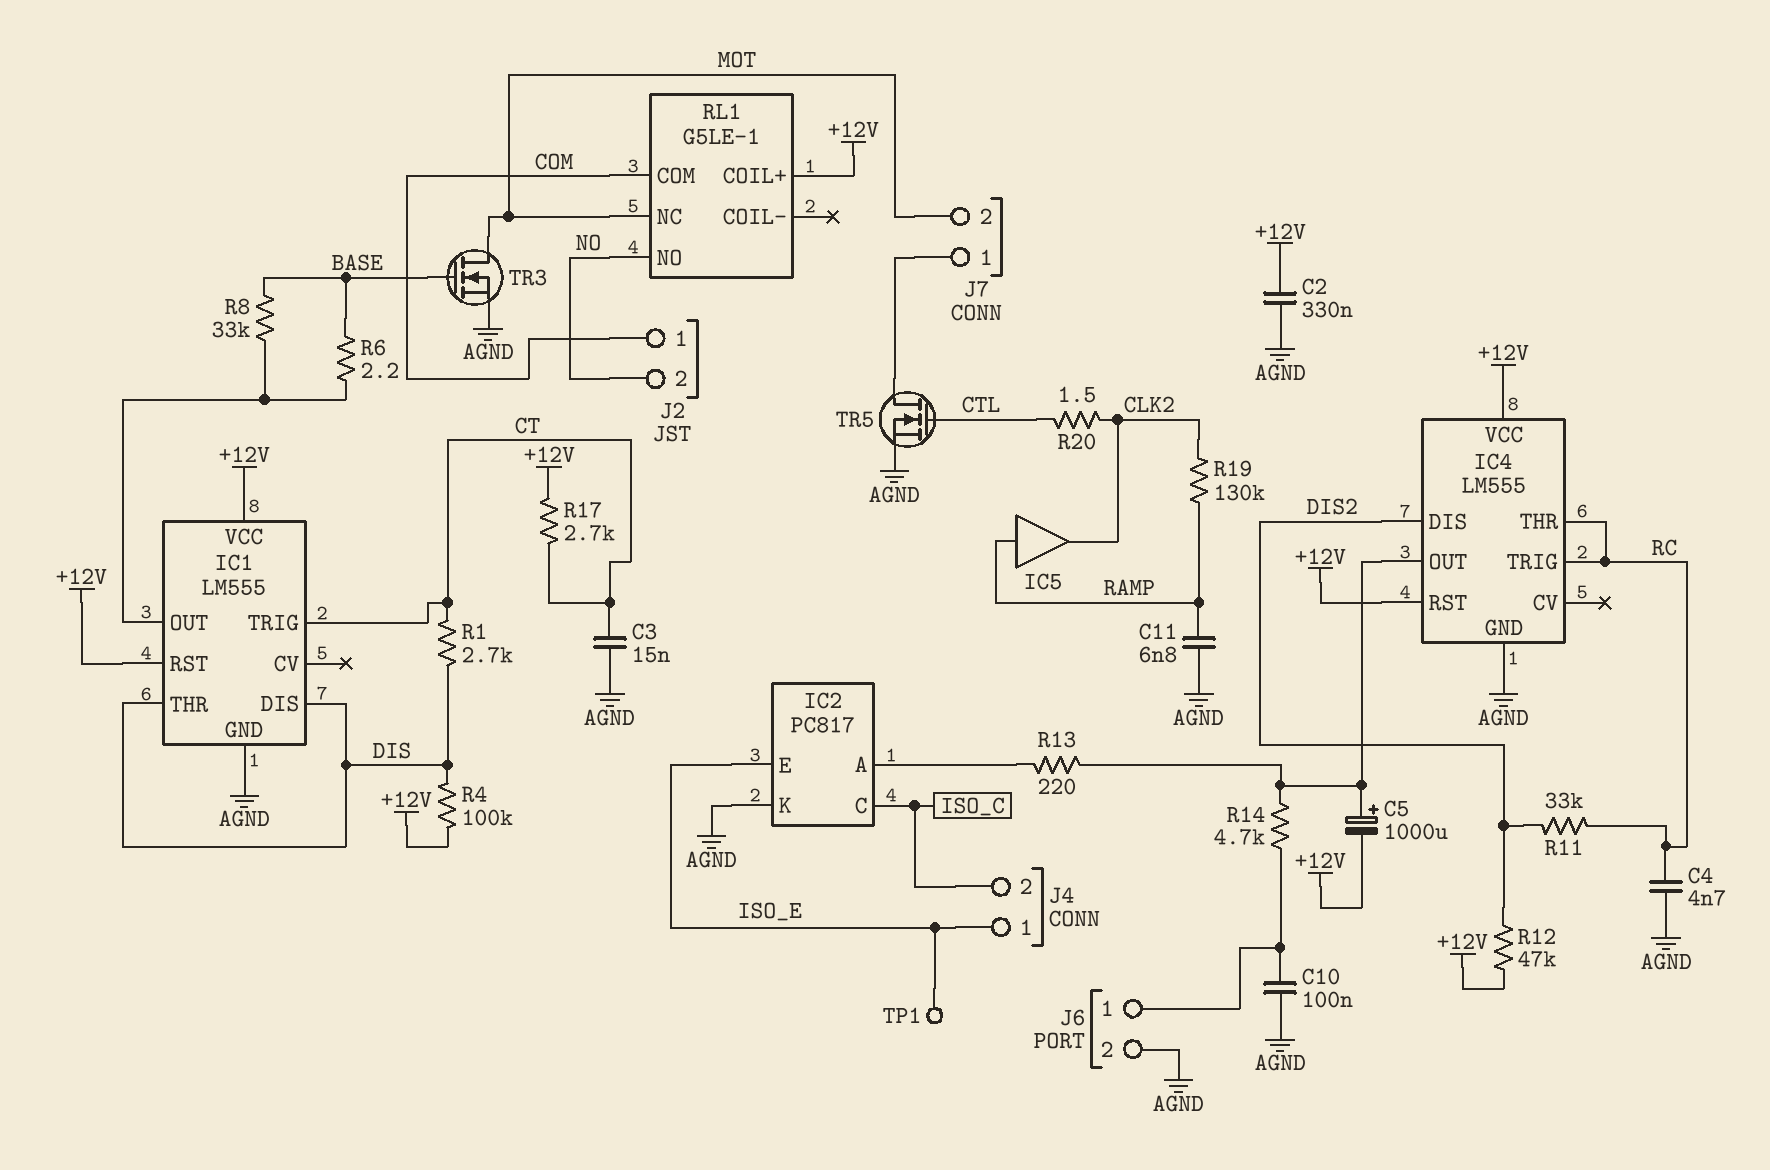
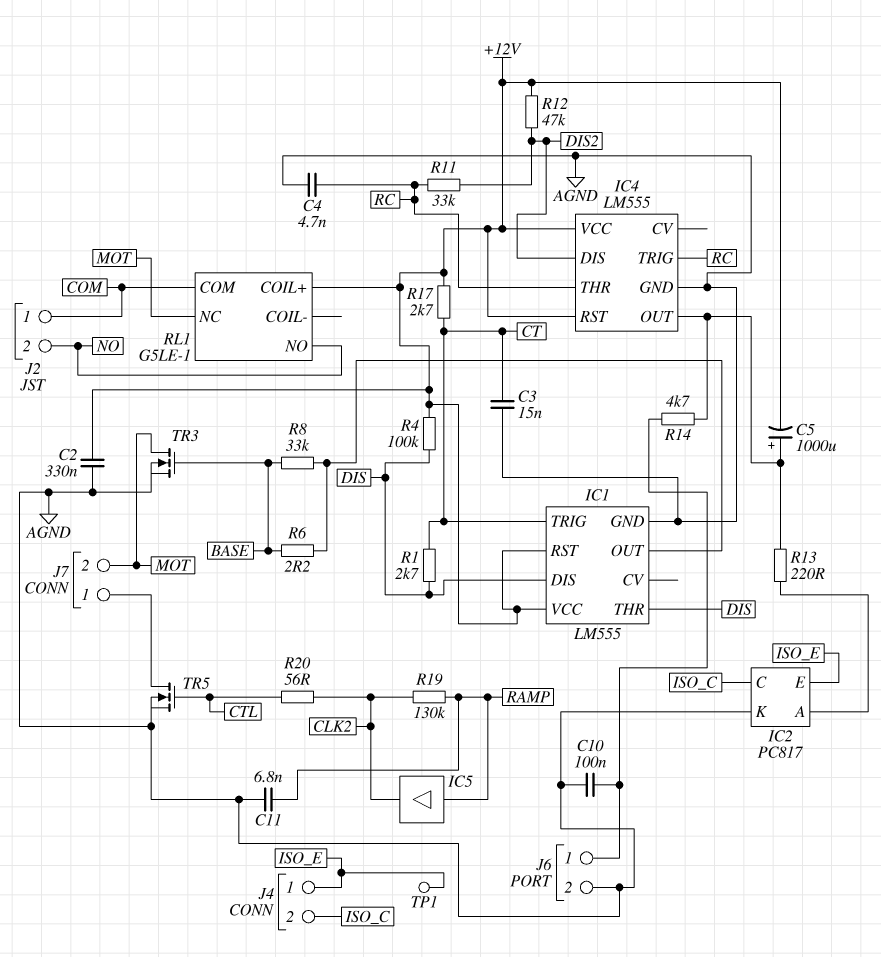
R20: 1.5 (CLK2, CTL) -> 56 (CLK2, CTL)

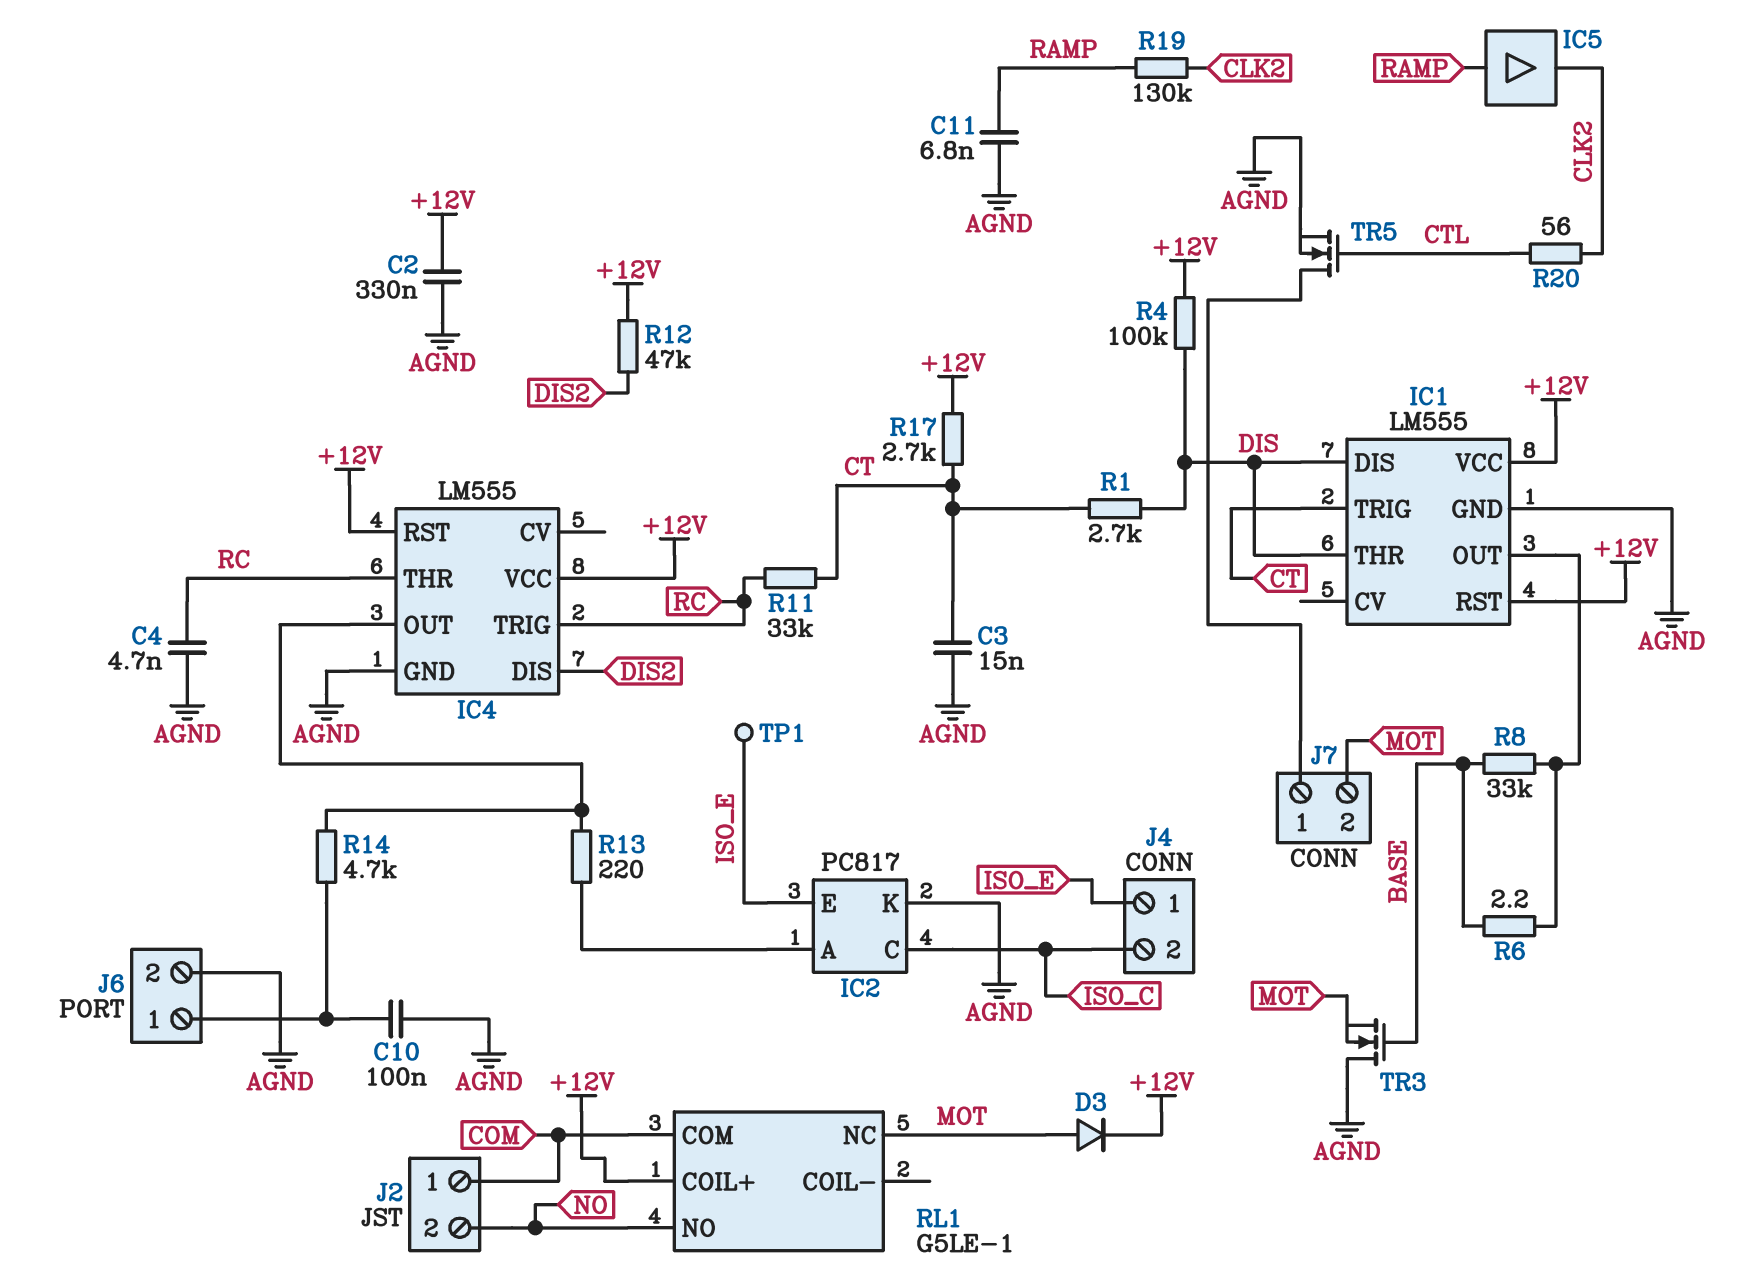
C5: 1000uF (plus IC4/OUT, minus +12V) -> none
D3: none -> diode (A MOT, K +12V)
R11: 33k (DIS2, RC) -> 33k (CT, RC)
TR3: NMOS (G BASE, D MOT, S AGND) -> NMOS (G BASE, D AGND, S MOT)

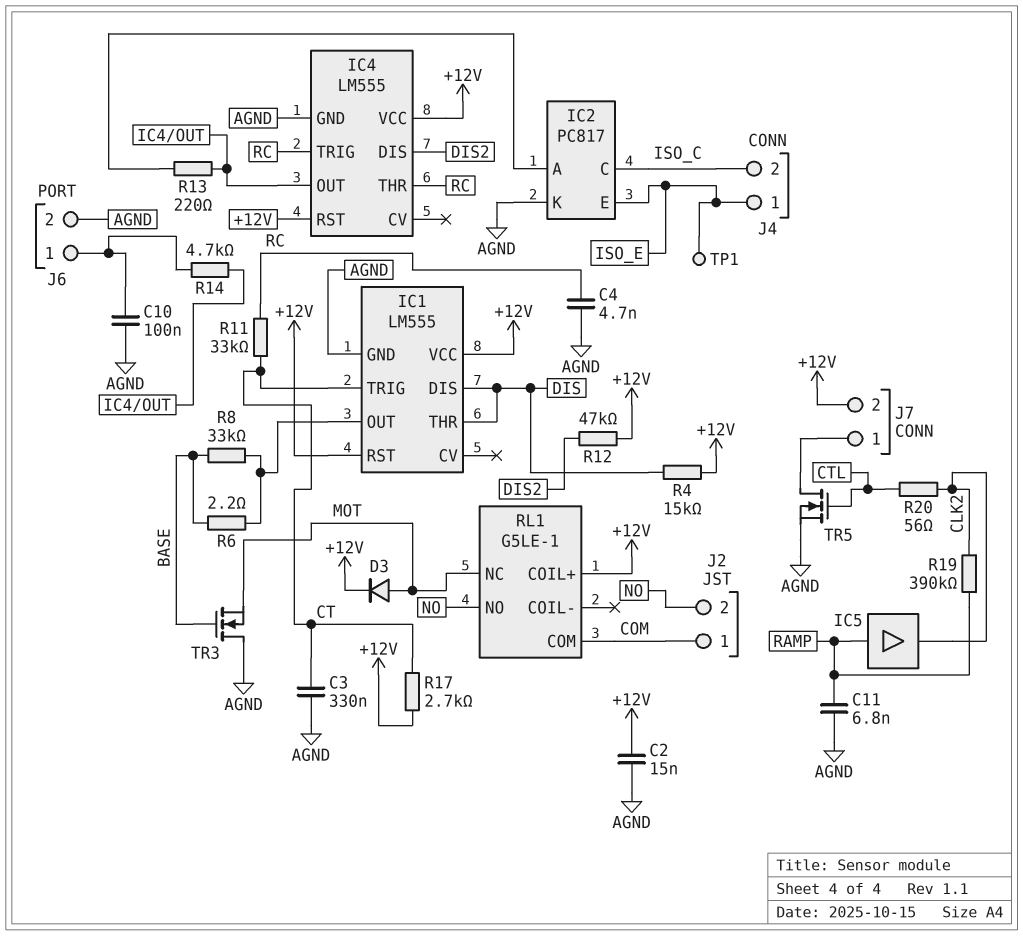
C2: 330nF (+12V, AGND) -> 15nF (+12V, AGND)
C3: 15nF (AGND, CT) -> 330nF (AGND, CT)
J7 pin 2: MOT -> +12V
R1: 2.7k (CT, DIS) -> none
R4: 100k (+12V, DIS) -> 15k (+12V, DIS)
R19: 130k (CLK2, RAMP) -> 390k (CLK2, RAMP)

